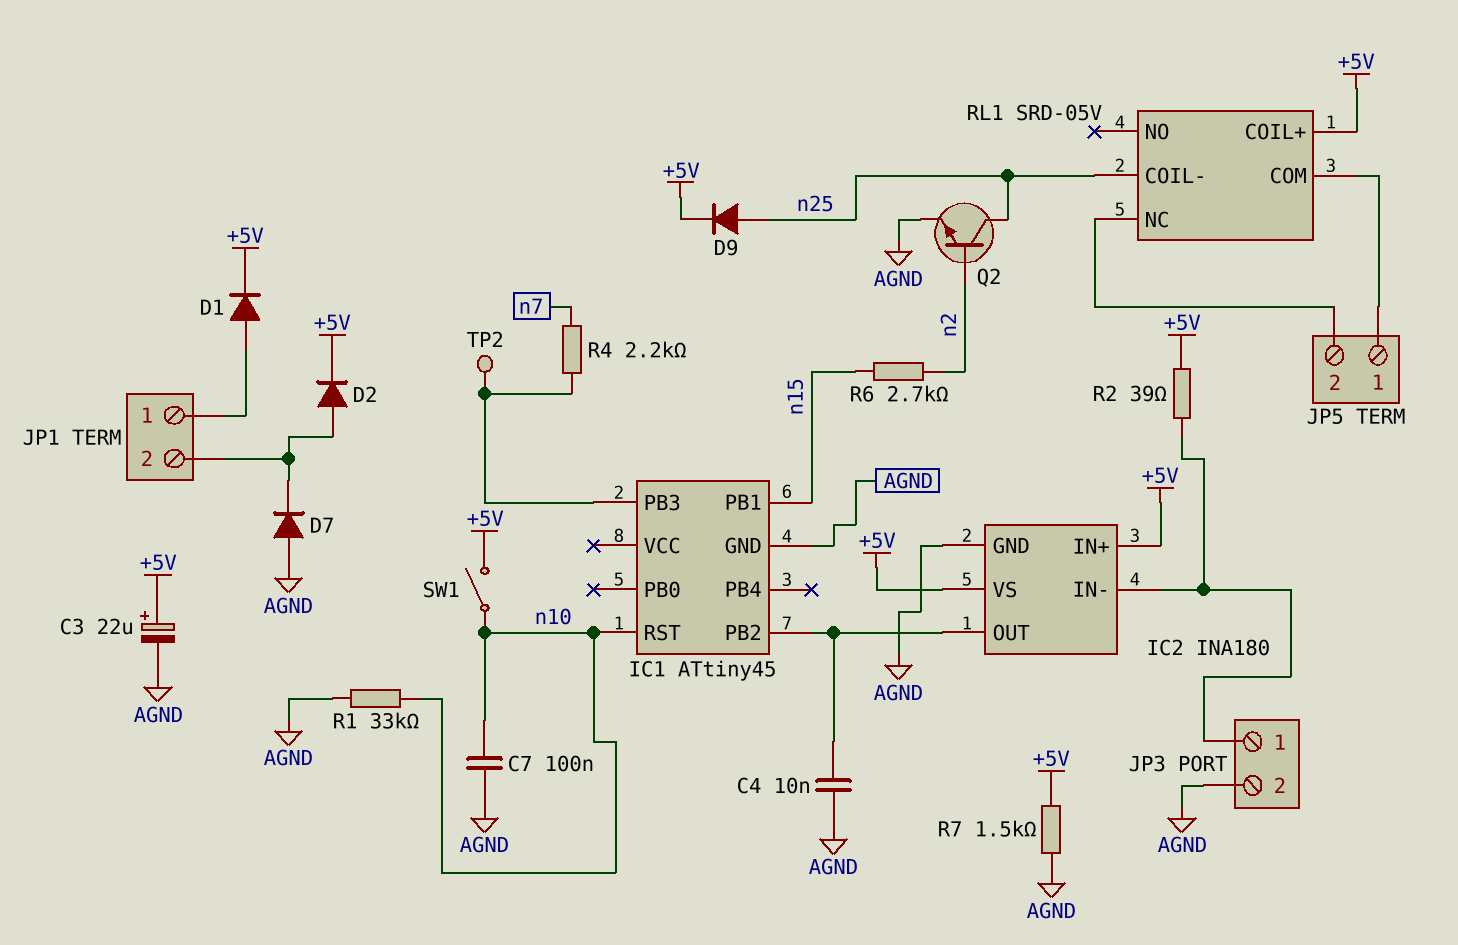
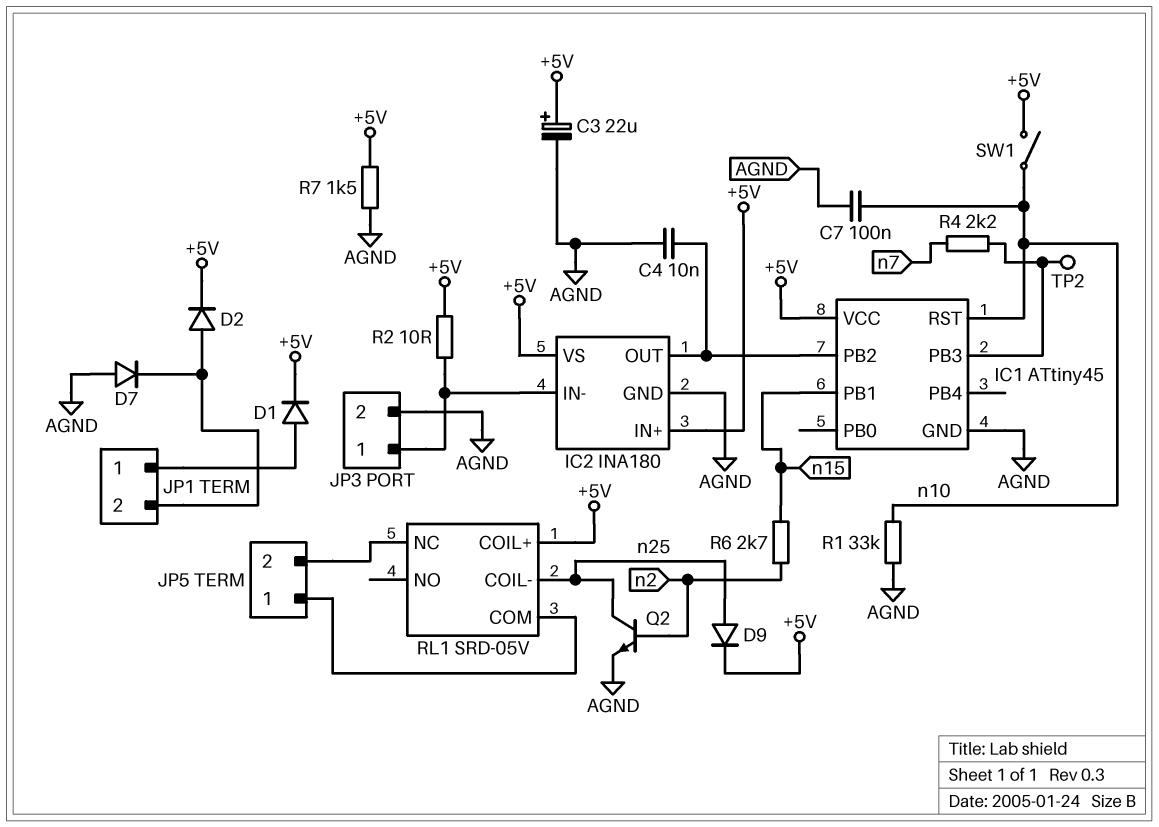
IC1 pin VCC: none -> +5V
R2: 39 (+5V, IC2/IN-) -> 10 (+5V, IC2/IN-)

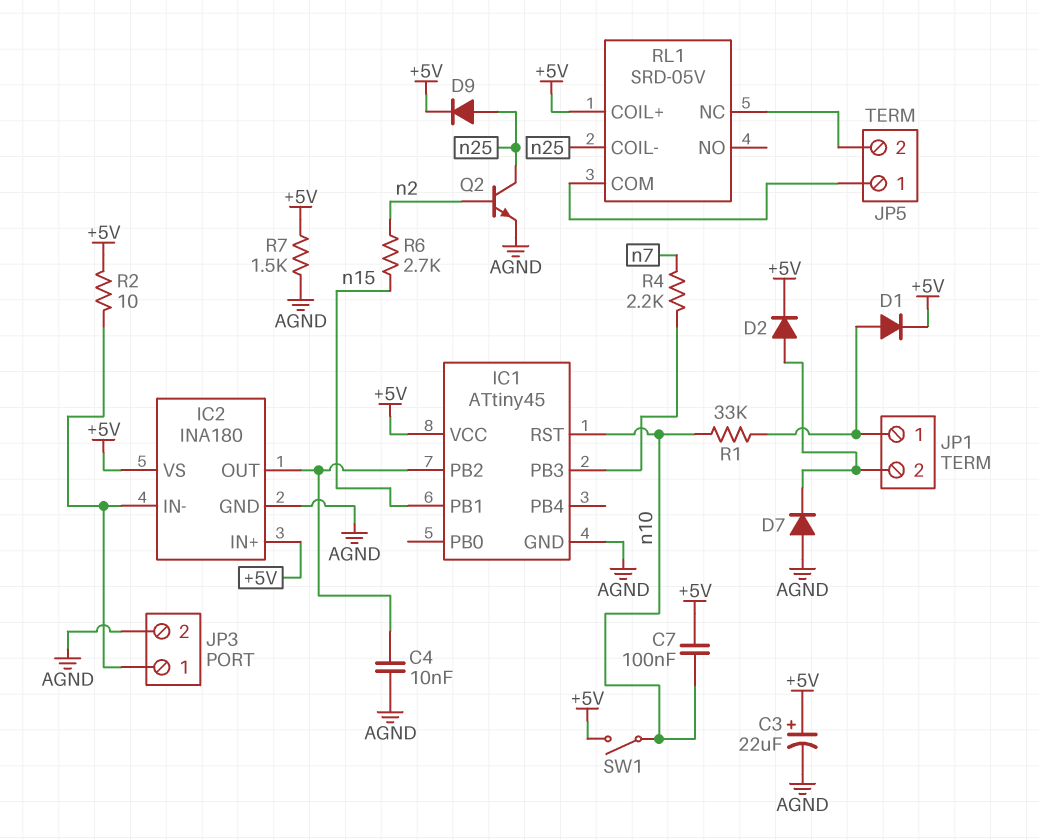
C7: 100nF (AGND, n10) -> 100nF (+5V, n10)
R1: 33k (AGND, n10) -> 33k (JP1/1, n10)
TP2: test point (IC1/PB3) -> none

